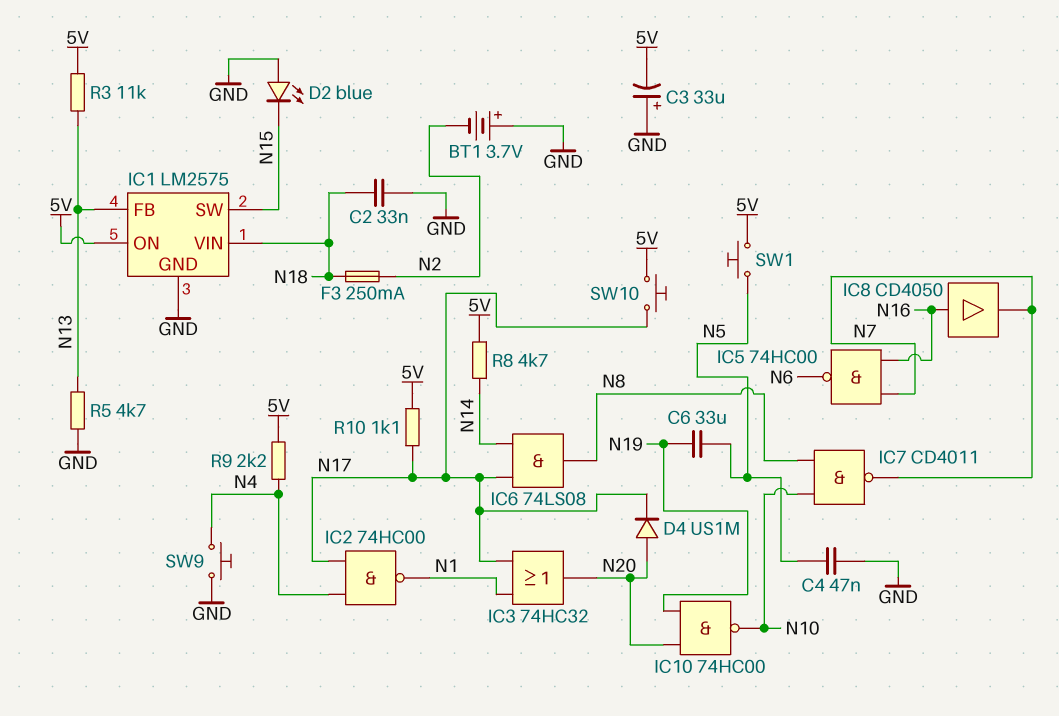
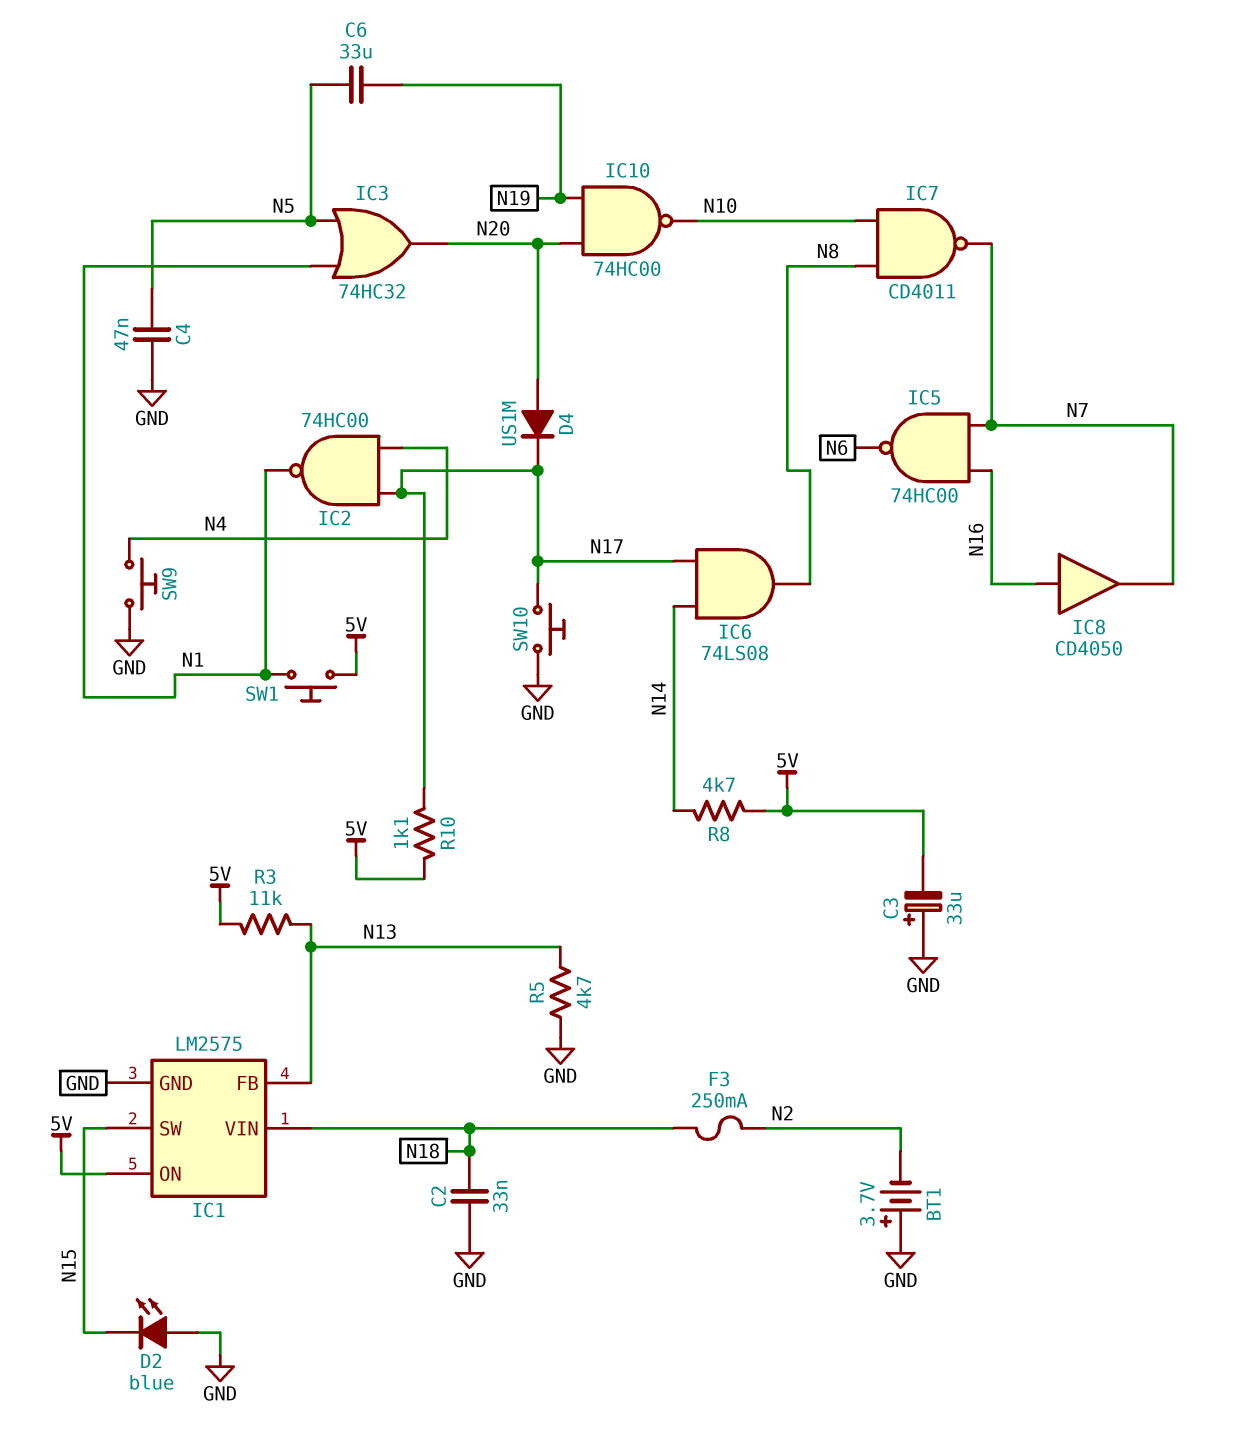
IC3: OR 74HC32 (in N1, in N17, out N20) -> OR 74HC32 (in N1, in N5, out N20)
R9: 2.2k (5V, N4) -> none
SW1: button (5V, N5) -> button (5V, N1)
SW10: button (5V, N17) -> button (GND, N17)

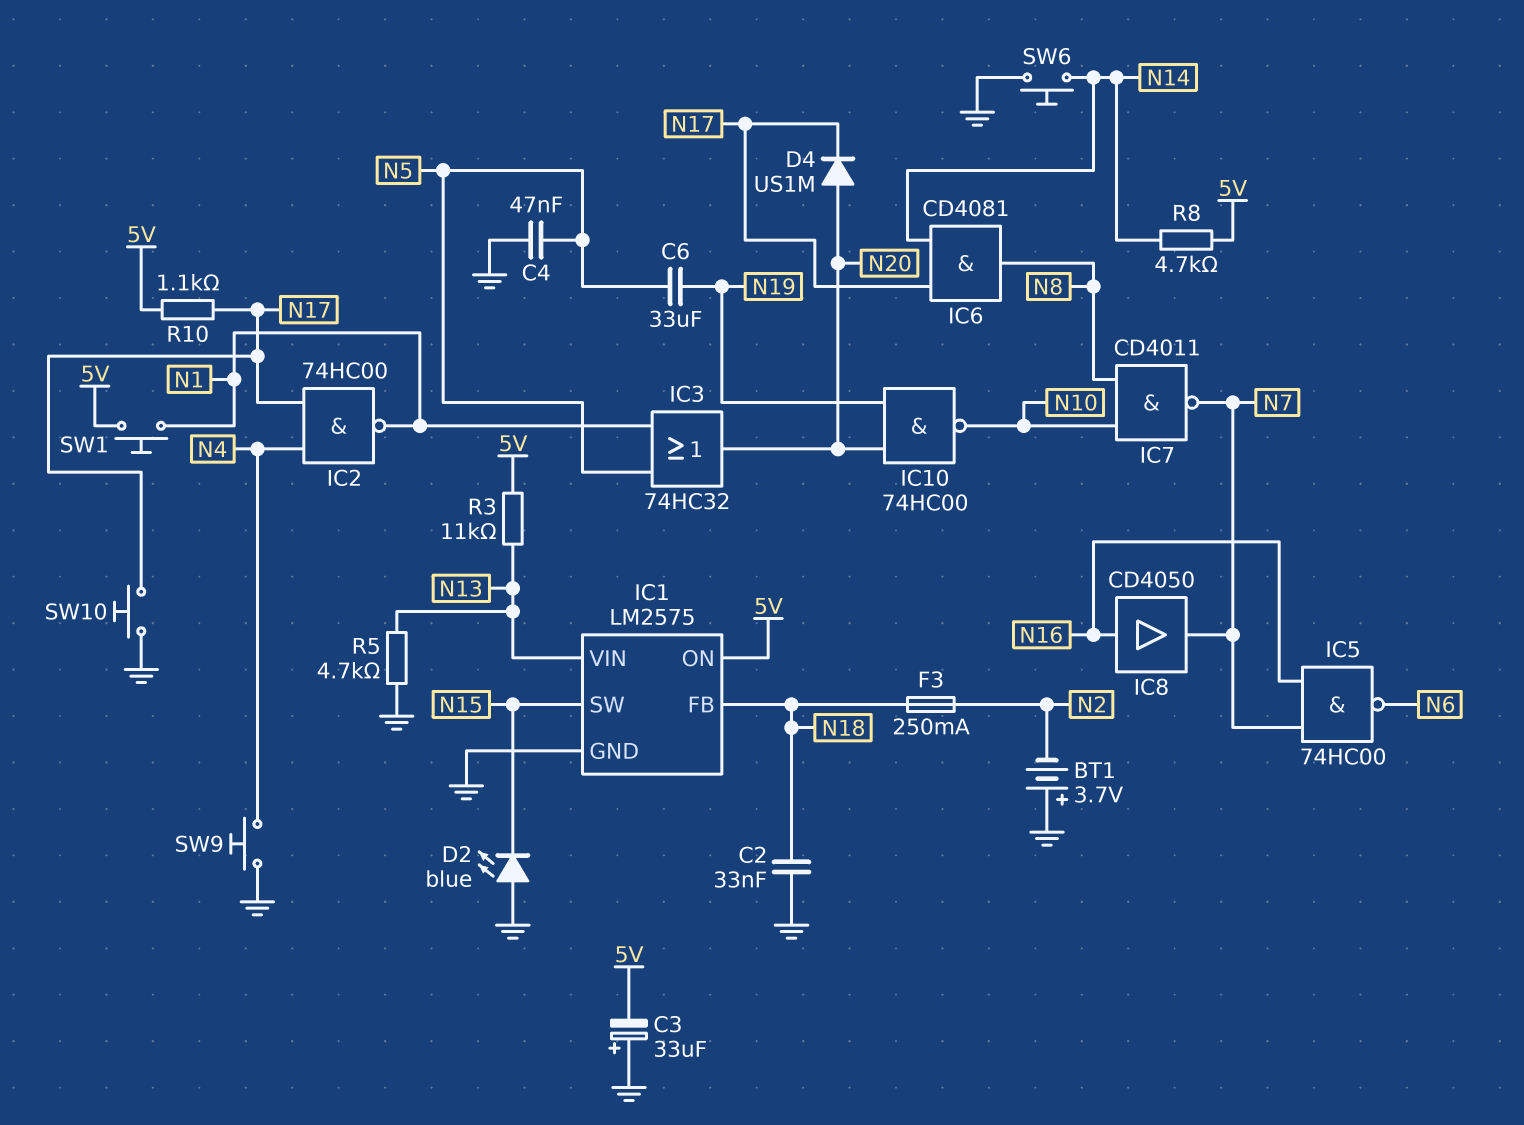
IC1 pin FB: N13 -> N18
IC1 pin VIN: N18 -> N13
IC6: AND 74LS08 (in N14, in N17, out N8) -> AND CD4081 (in N14, in N17, out N8)
SW6: none -> button (GND, N14)

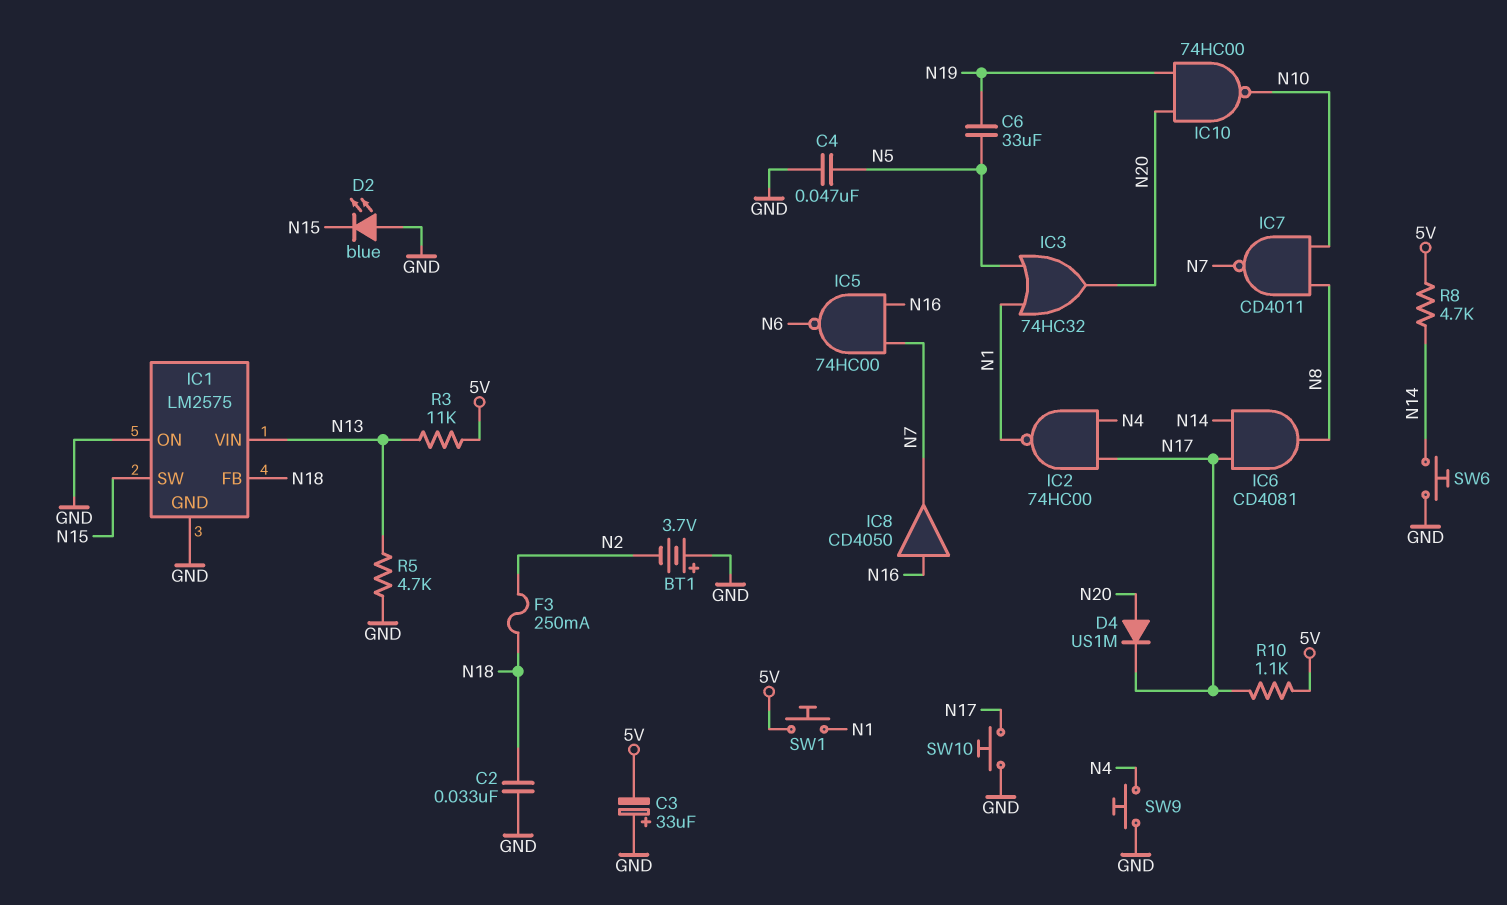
IC1 pin ON: 5V -> GND

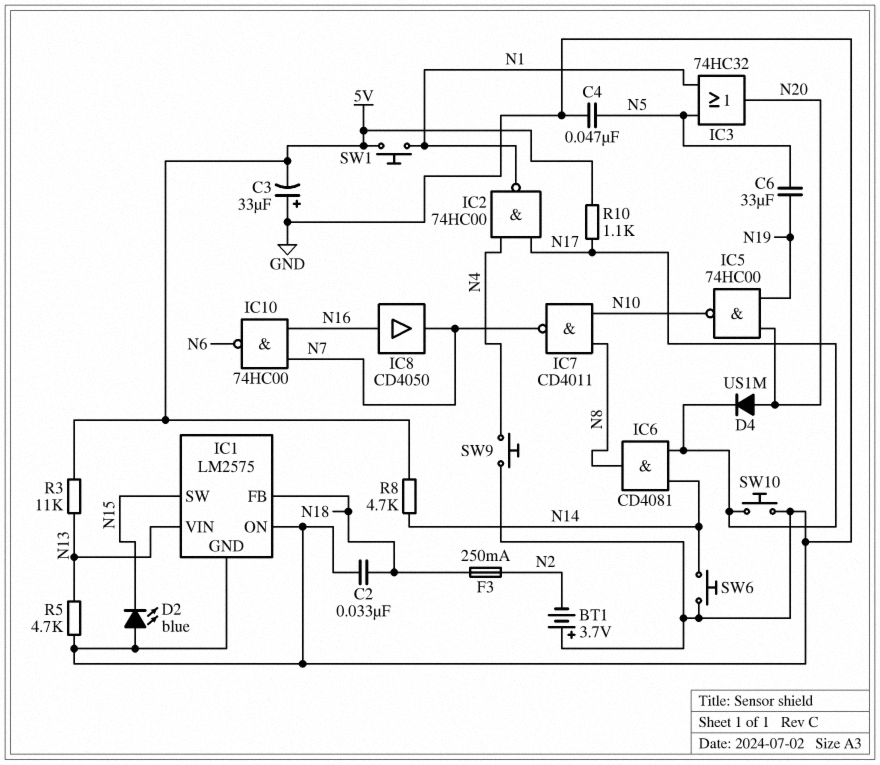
IC5: NAND 74HC00 (in N7, in N16, out N6) -> NAND 74HC00 (in N19, in N20, out N10)
IC10: NAND 74HC00 (in N19, in N20, out N10) -> NAND 74HC00 (in N7, in N16, out N6)

